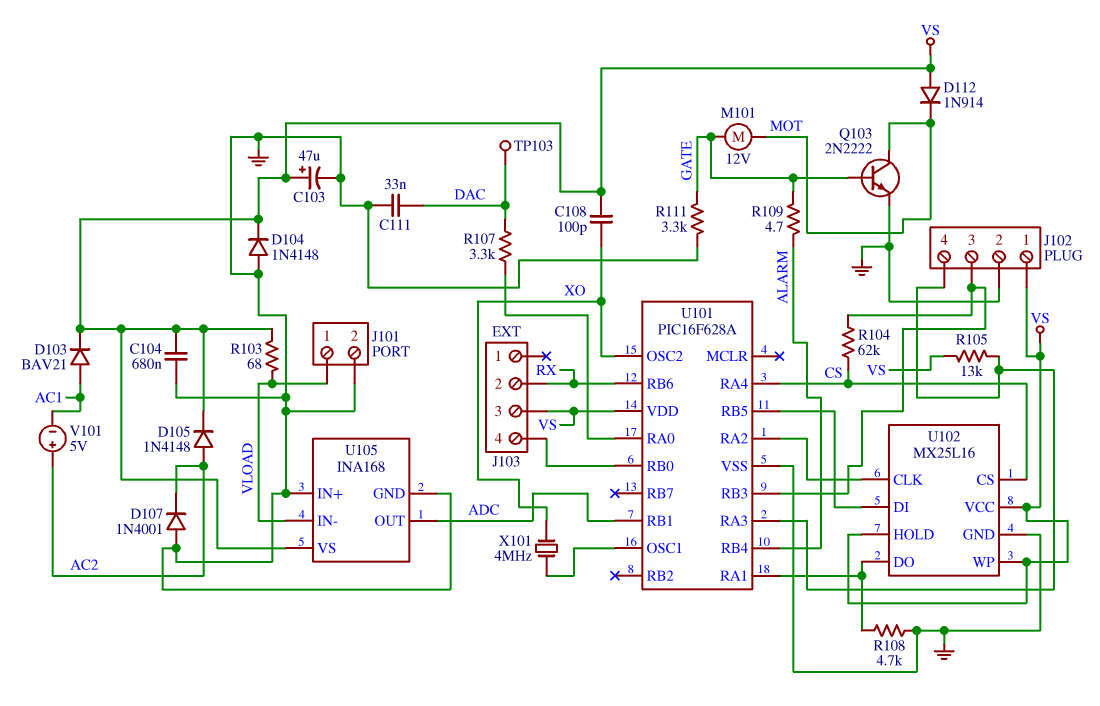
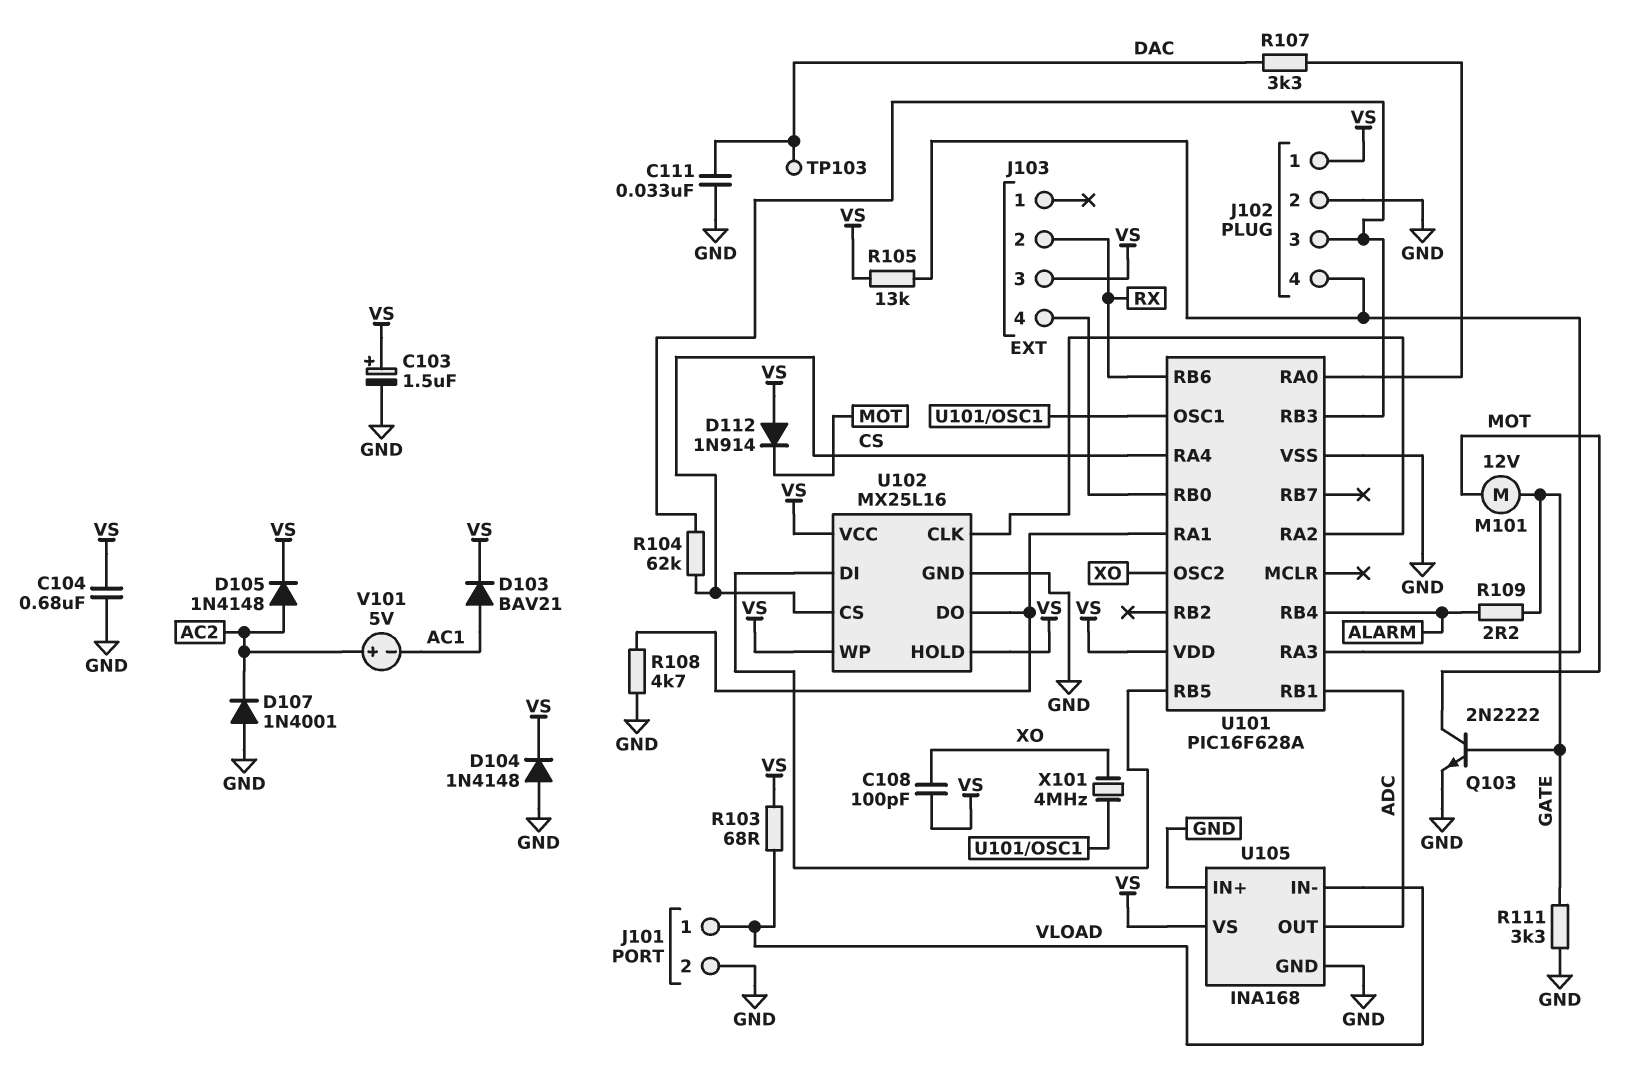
C103: 47uF (plus VS, minus GND) -> 1.5uF (plus VS, minus GND)
R109: 4.7 (ALARM, GATE) -> 2.2 (ALARM, GATE)

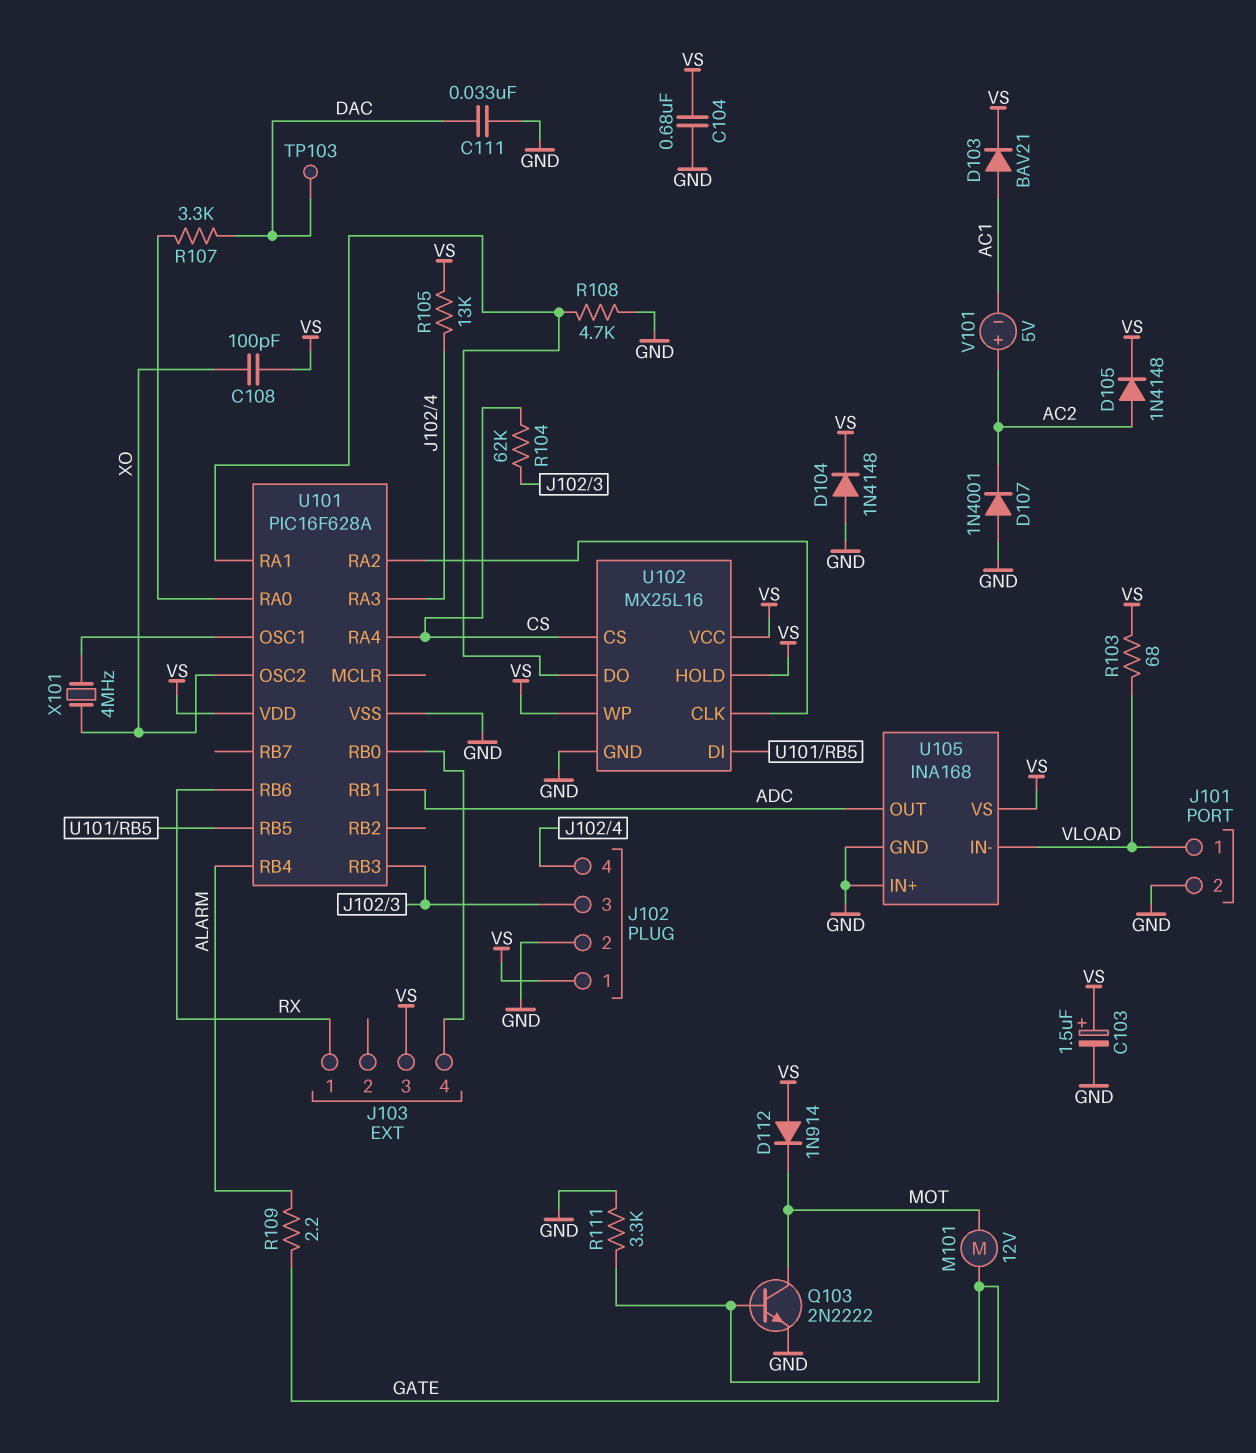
J103 pin 1: none -> RX
J103 pin 2: RX -> none

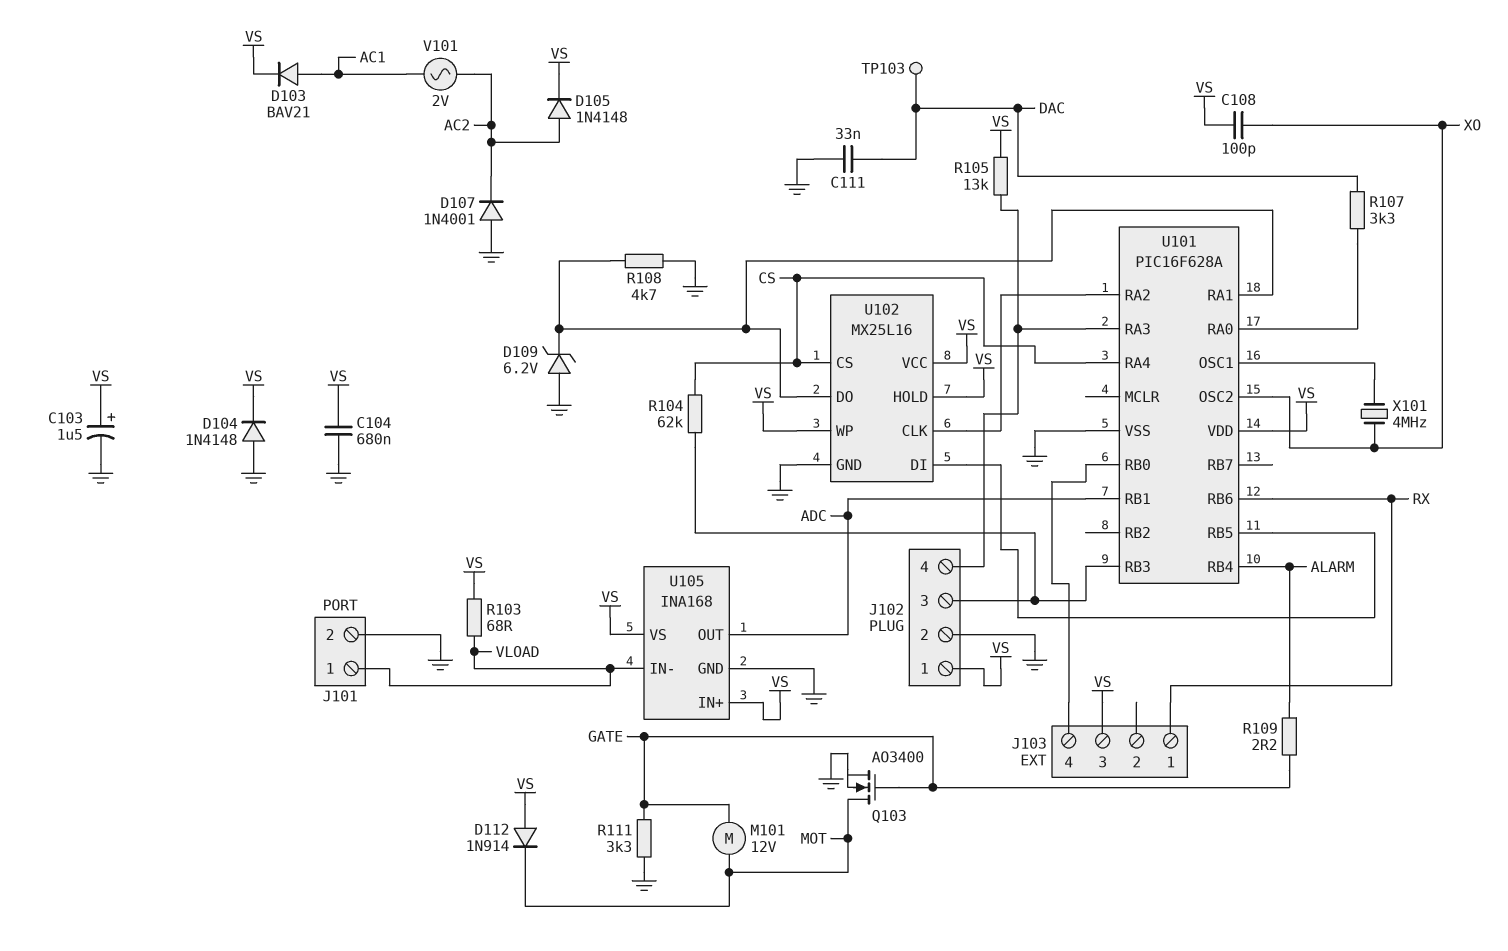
D109: none -> zener 6.2V (A GND, K U101/RA1)
Q103: NPN 2N2222 (B GATE, C MOT, E GND) -> NMOS AO3400 (G GATE, D MOT, S GND)
U105 pin IN+: GND -> VS
V101: 5V (plus AC2, minus AC1) -> AC 2V (AC1, AC2)

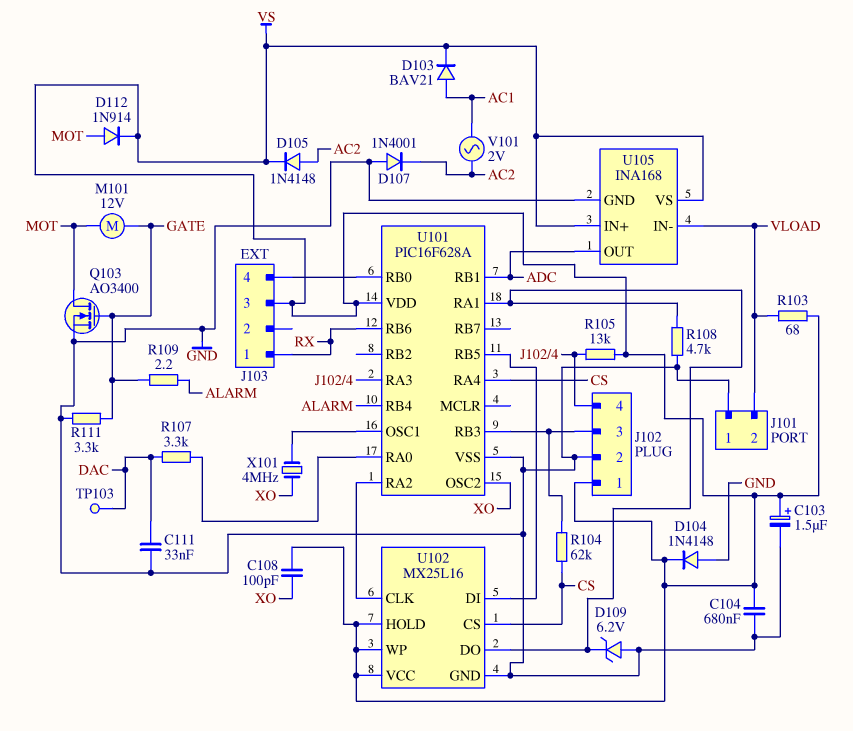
D112: diode 1N914 (A VS, K MOT) -> diode 1N914 (A MOT, K VS)
J101 pin 1: VLOAD -> GND
J101 pin 2: GND -> VLOAD

